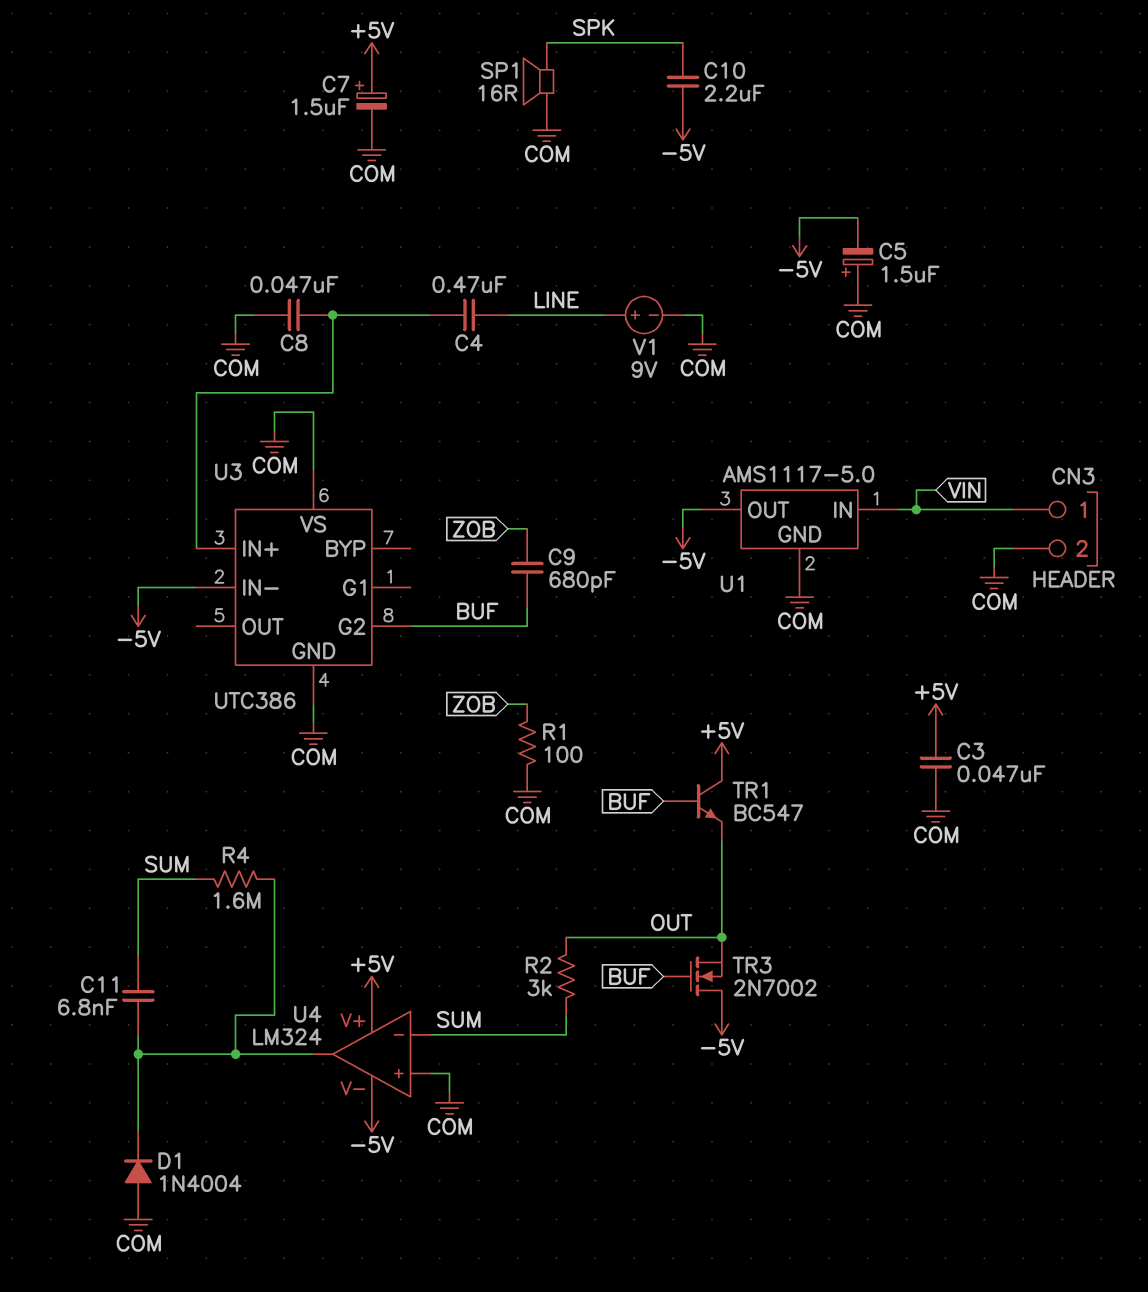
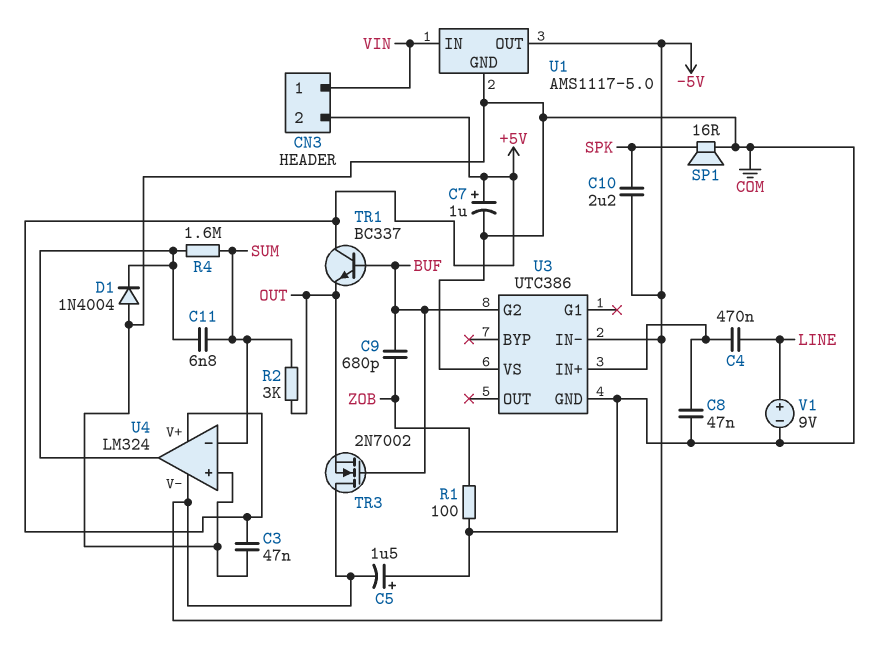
C7: 1.5uF (plus +5V, minus COM) -> 1uF (plus +5V, minus COM)
CN3 pin 2: COM -> +5V
TR1: NPN BC547 (B BUF, C +5V, E OUT) -> NPN BC337 (B BUF, C +5V, E OUT)

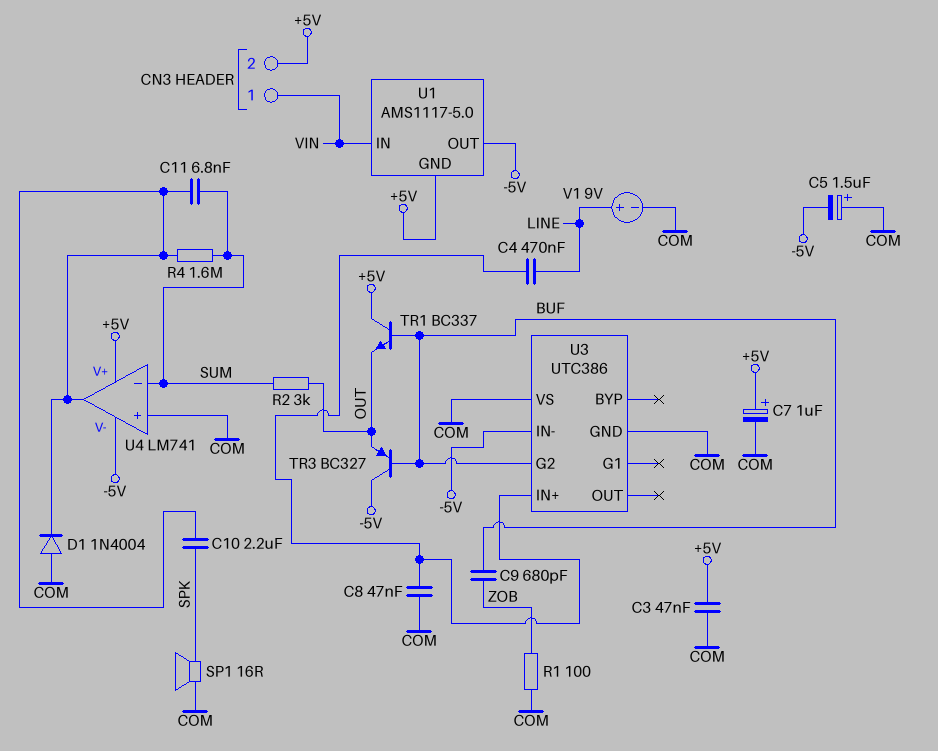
C10: 2.2uF (-5V, SPK) -> 2.2uF (SPK, U4/out)
TR3: NMOS 2N7002 (G BUF, D -5V, S OUT) -> PNP BC327 (B BUF, C -5V, E OUT)
U1 pin GND: COM -> +5V
U4: LM324 -> LM741

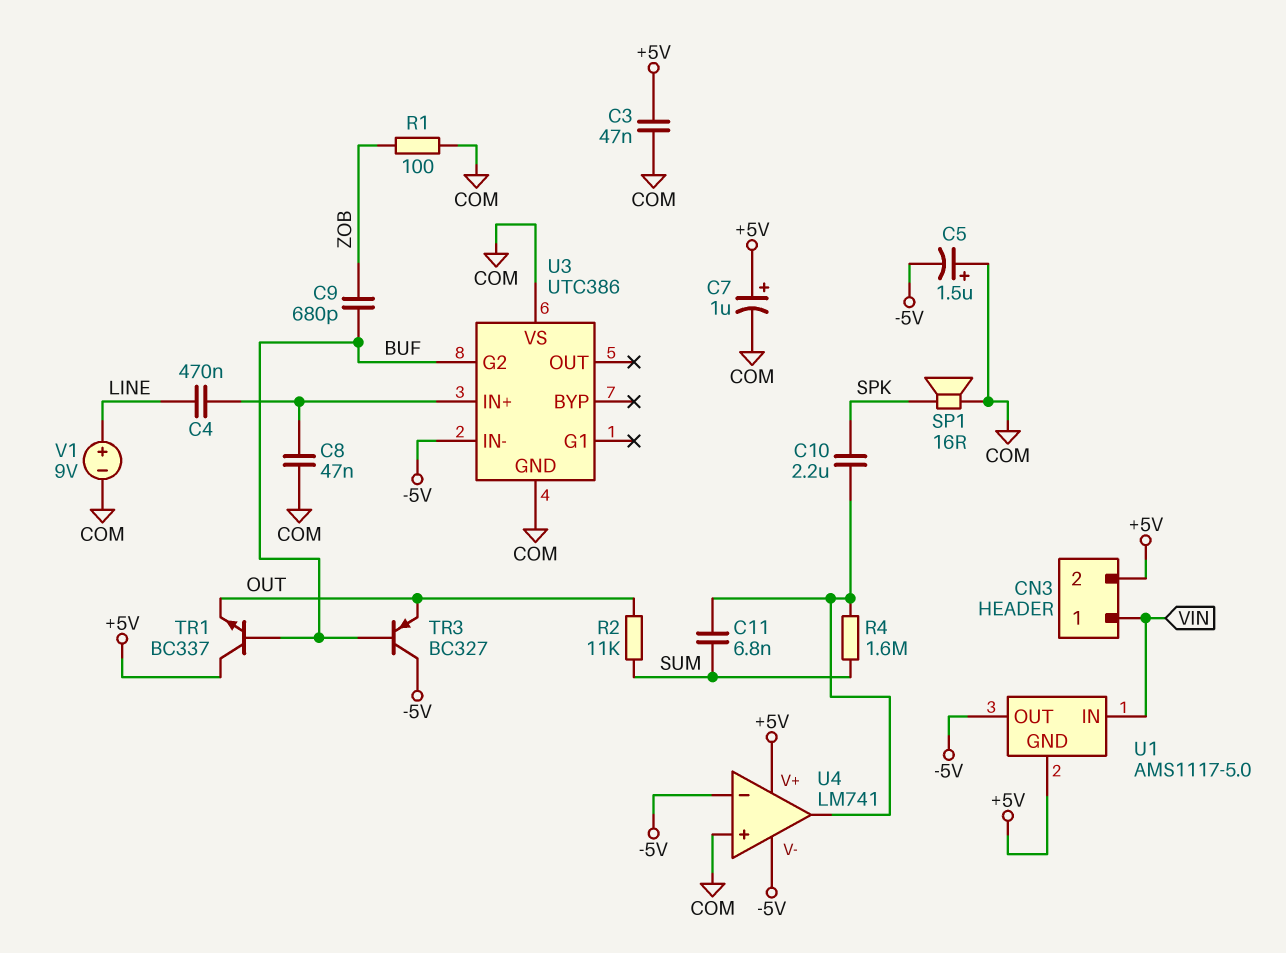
D1: diode 1N4004 (A COM, K U4/out) -> none
R2: 3k (OUT, SUM) -> 11k (OUT, SUM)
U4 pin in-: SUM -> -5V

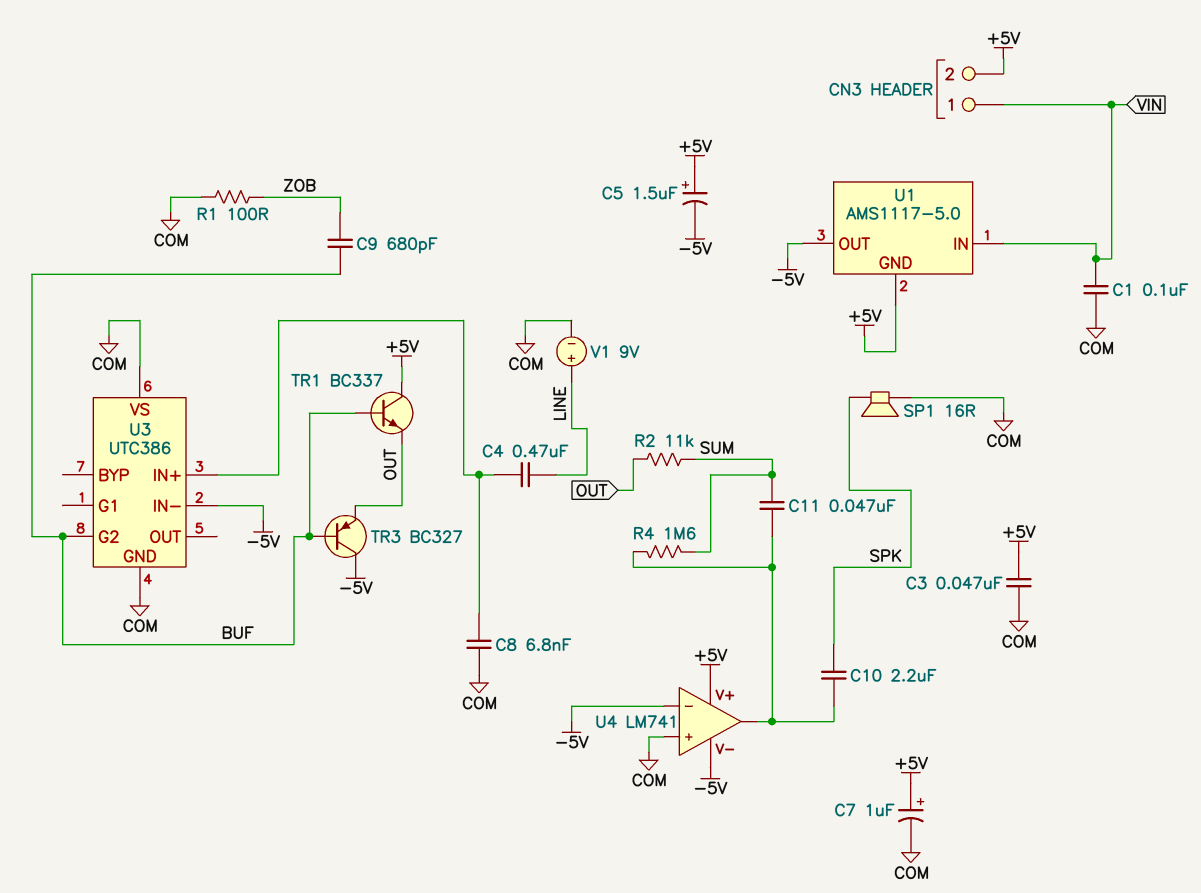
C1: none -> 100nF (COM, VIN)
C5: 1.5uF (plus COM, minus -5V) -> 1.5uF (plus +5V, minus -5V)
C8: 47nF (COM, U3/IN+) -> 6.8nF (COM, U3/IN+)
C11: 6.8nF (SUM, U4/out) -> 47nF (SUM, U4/out)

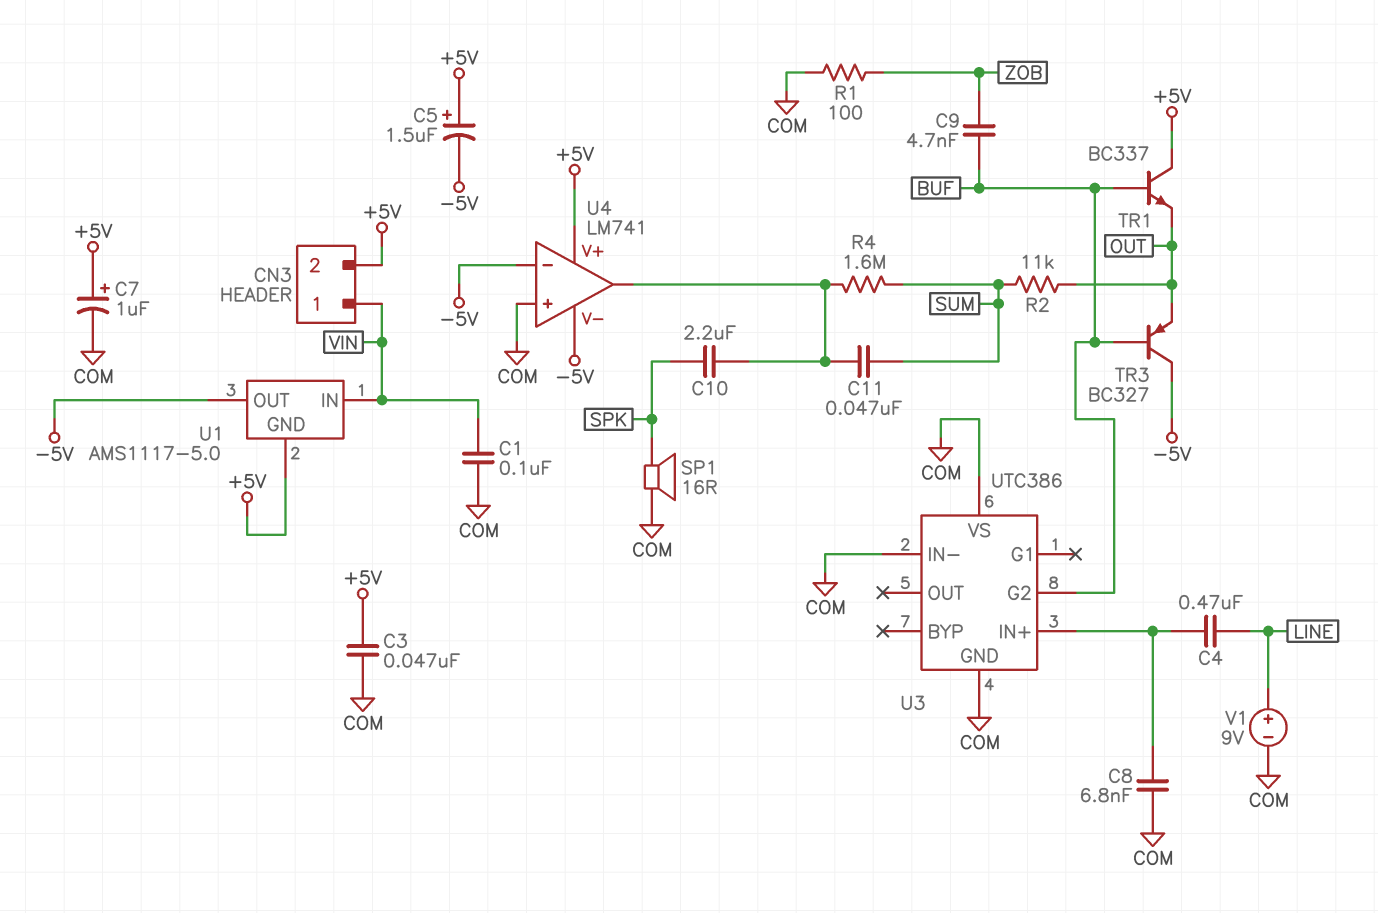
C9: 680pF (BUF, ZOB) -> 4.7nF (BUF, ZOB)
U3 pin IN-: -5V -> COM

